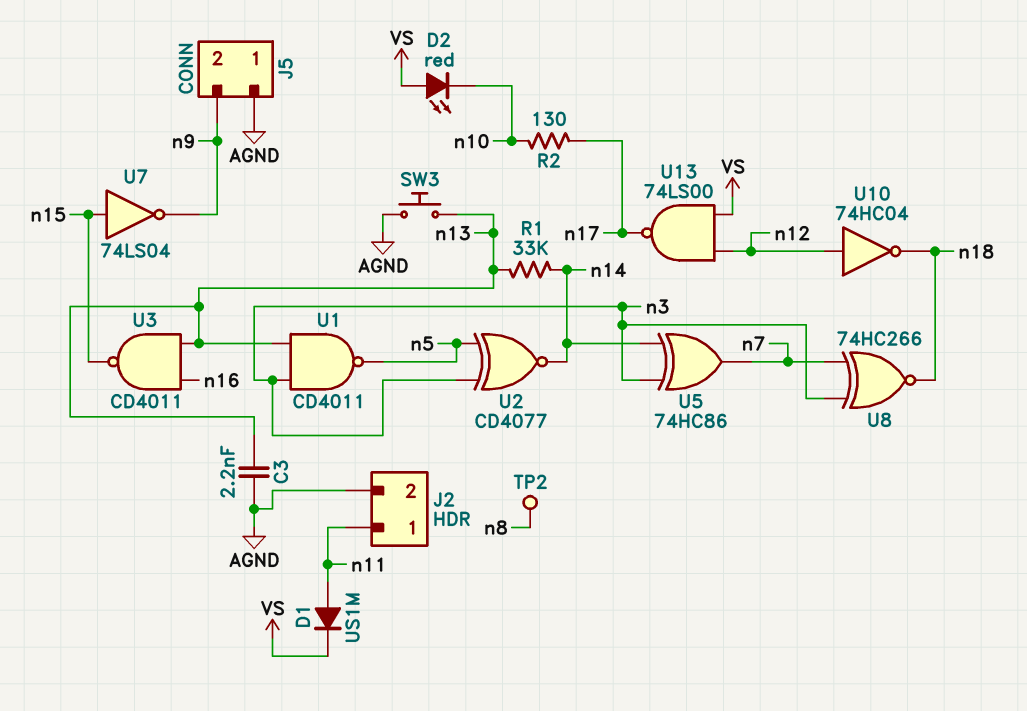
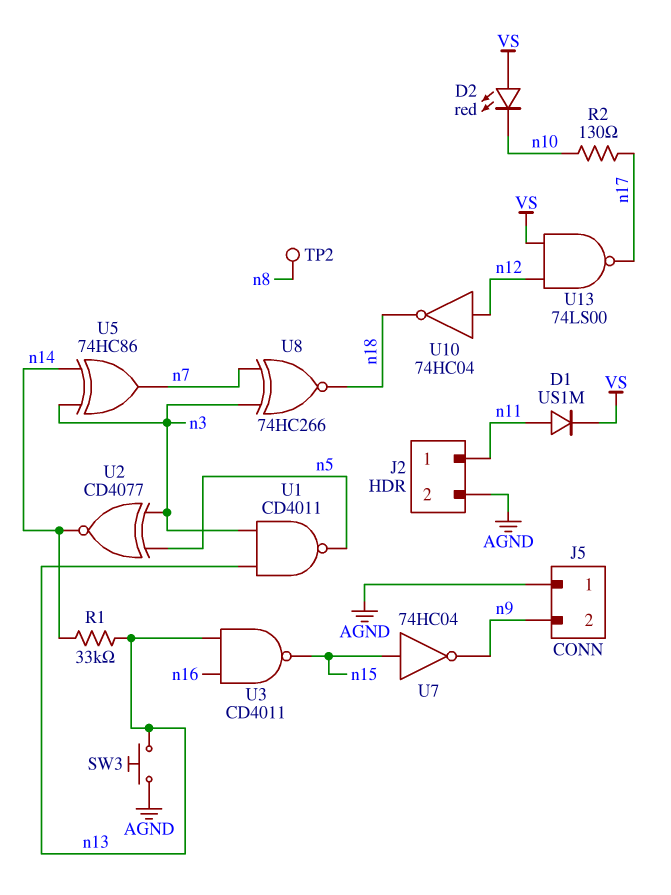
C3: 2.2nF (AGND, n13) -> none
U7: NOT 74LS04 (in n15, out n9) -> NOT 74HC04 (in n15, out n9)

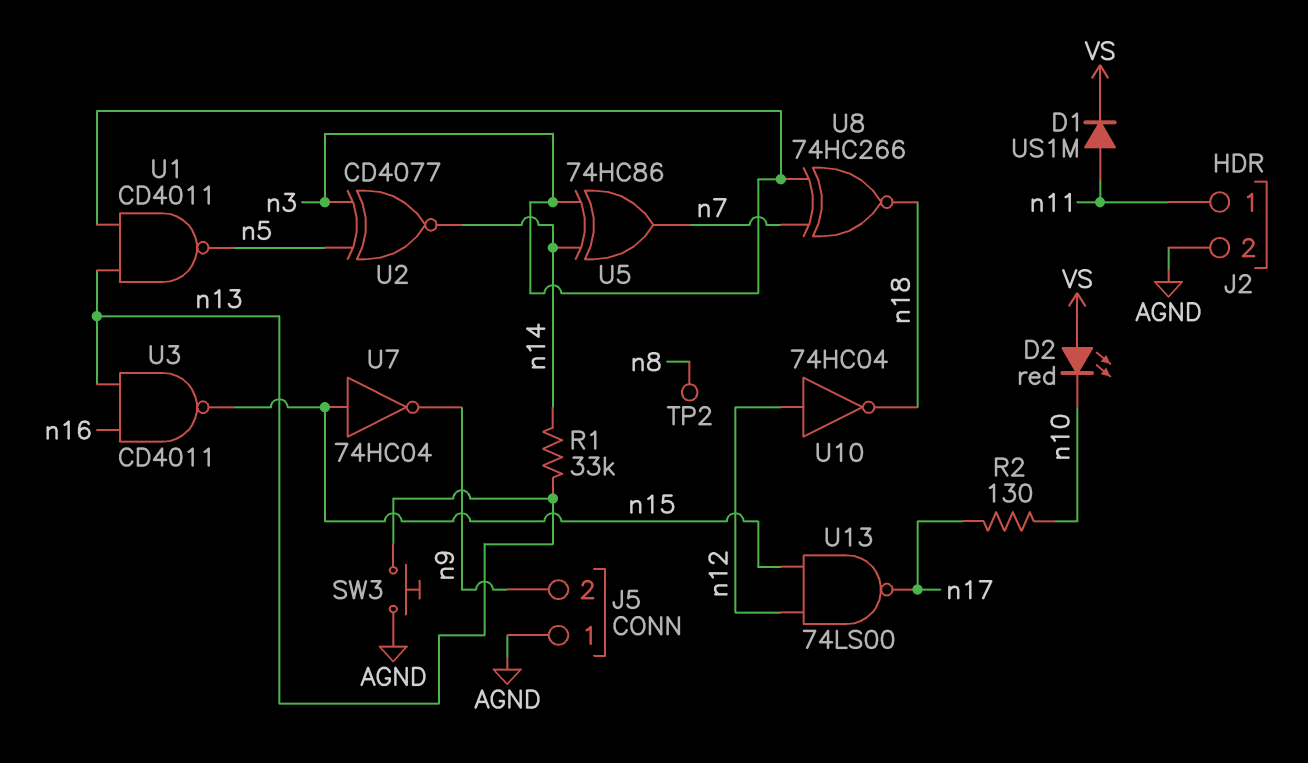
U13: NAND 74LS00 (in VS, in n12, out n17) -> NAND 74LS00 (in n12, in n15, out n17)

